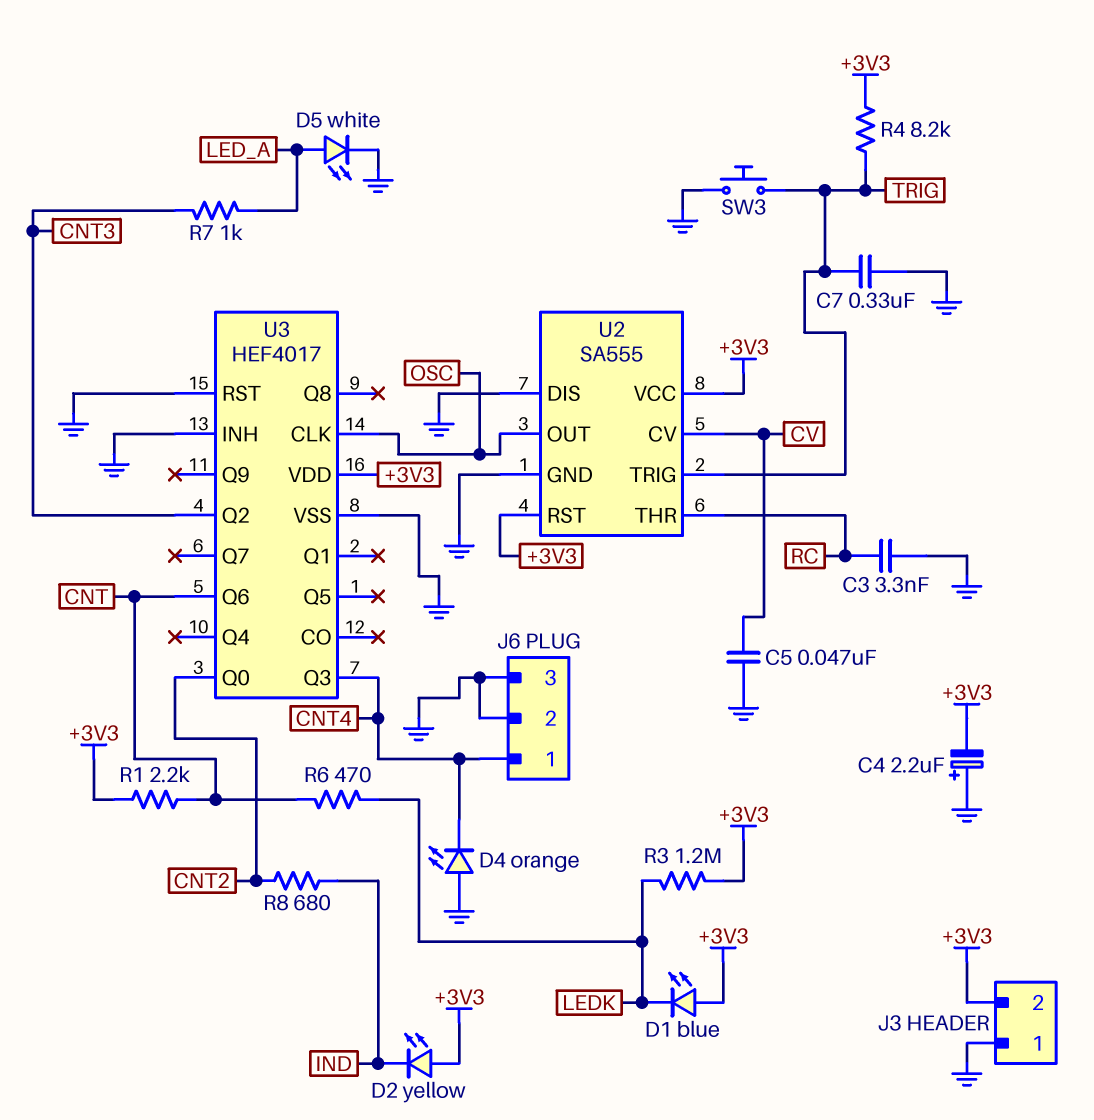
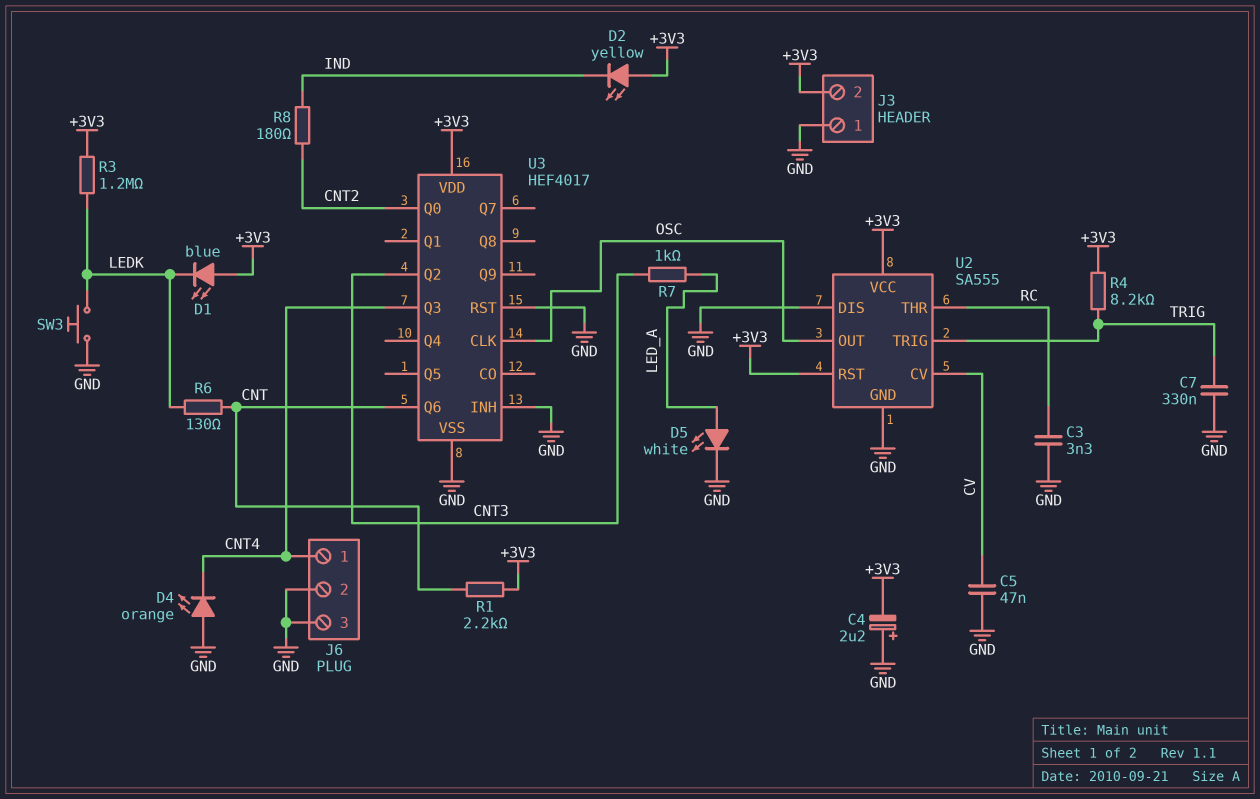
R6: 470 (CNT, LEDK) -> 130 (CNT, LEDK)
R8: 680 (CNT2, IND) -> 180 (CNT2, IND)
SW3: button (GND, TRIG) -> button (GND, LEDK)

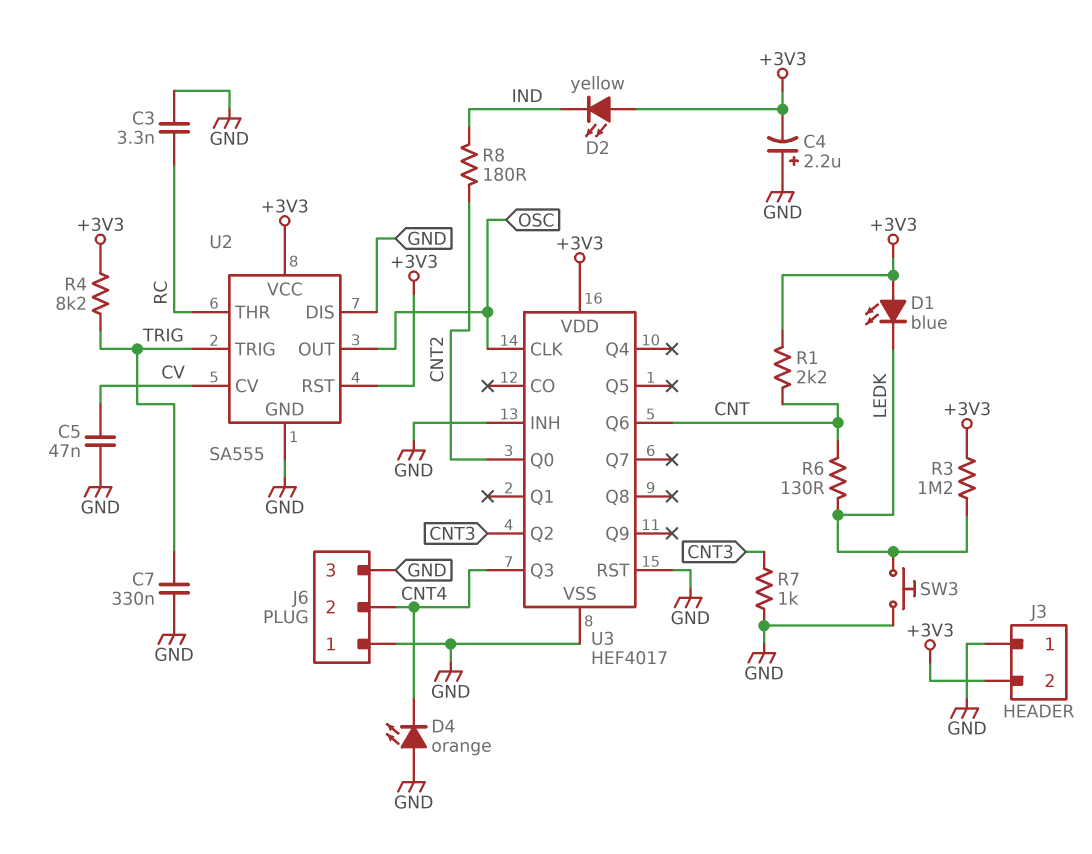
D5: LED white (A LED_A, K GND) -> none
J6 pin 1: CNT4 -> GND
J6 pin 2: GND -> CNT4
R7: 1k (CNT3, LED_A) -> 1k (CNT3, GND)

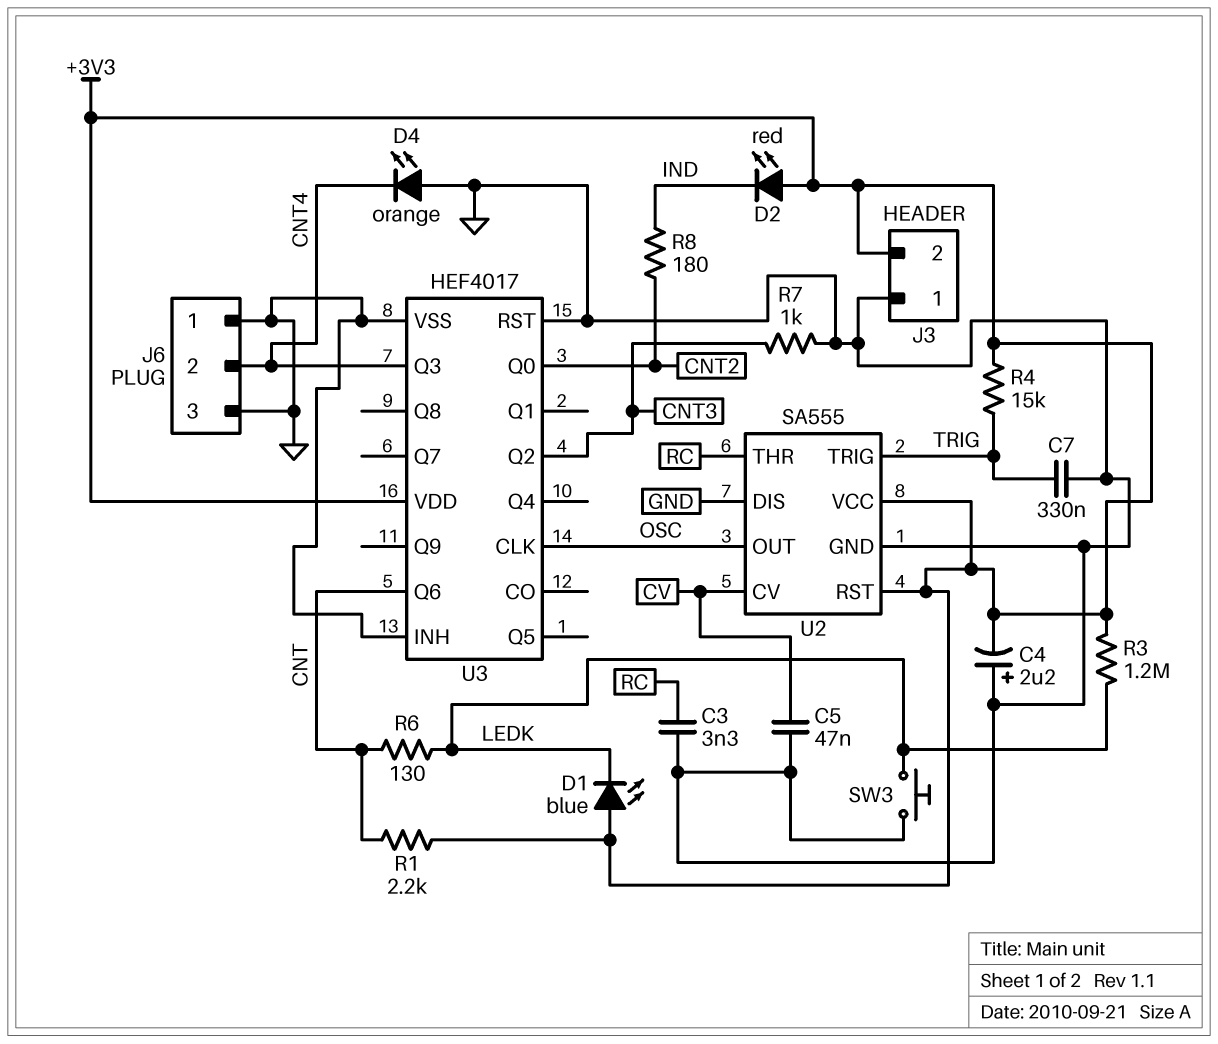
D2: LED yellow (A +3V3, K IND) -> LED red (A +3V3, K IND)
R4: 8.2k (+3V3, TRIG) -> 15k (+3V3, TRIG)

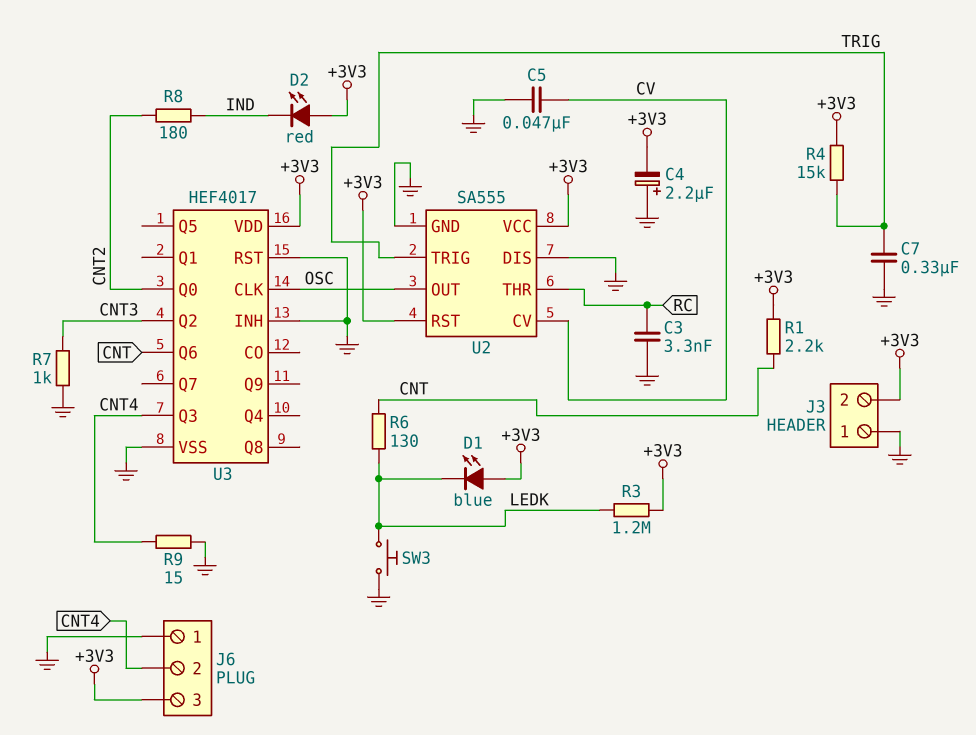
D4: LED orange (A GND, K CNT4) -> none
J6 pin 3: GND -> +3V3
R9: none -> 15 (CNT4, GND)

